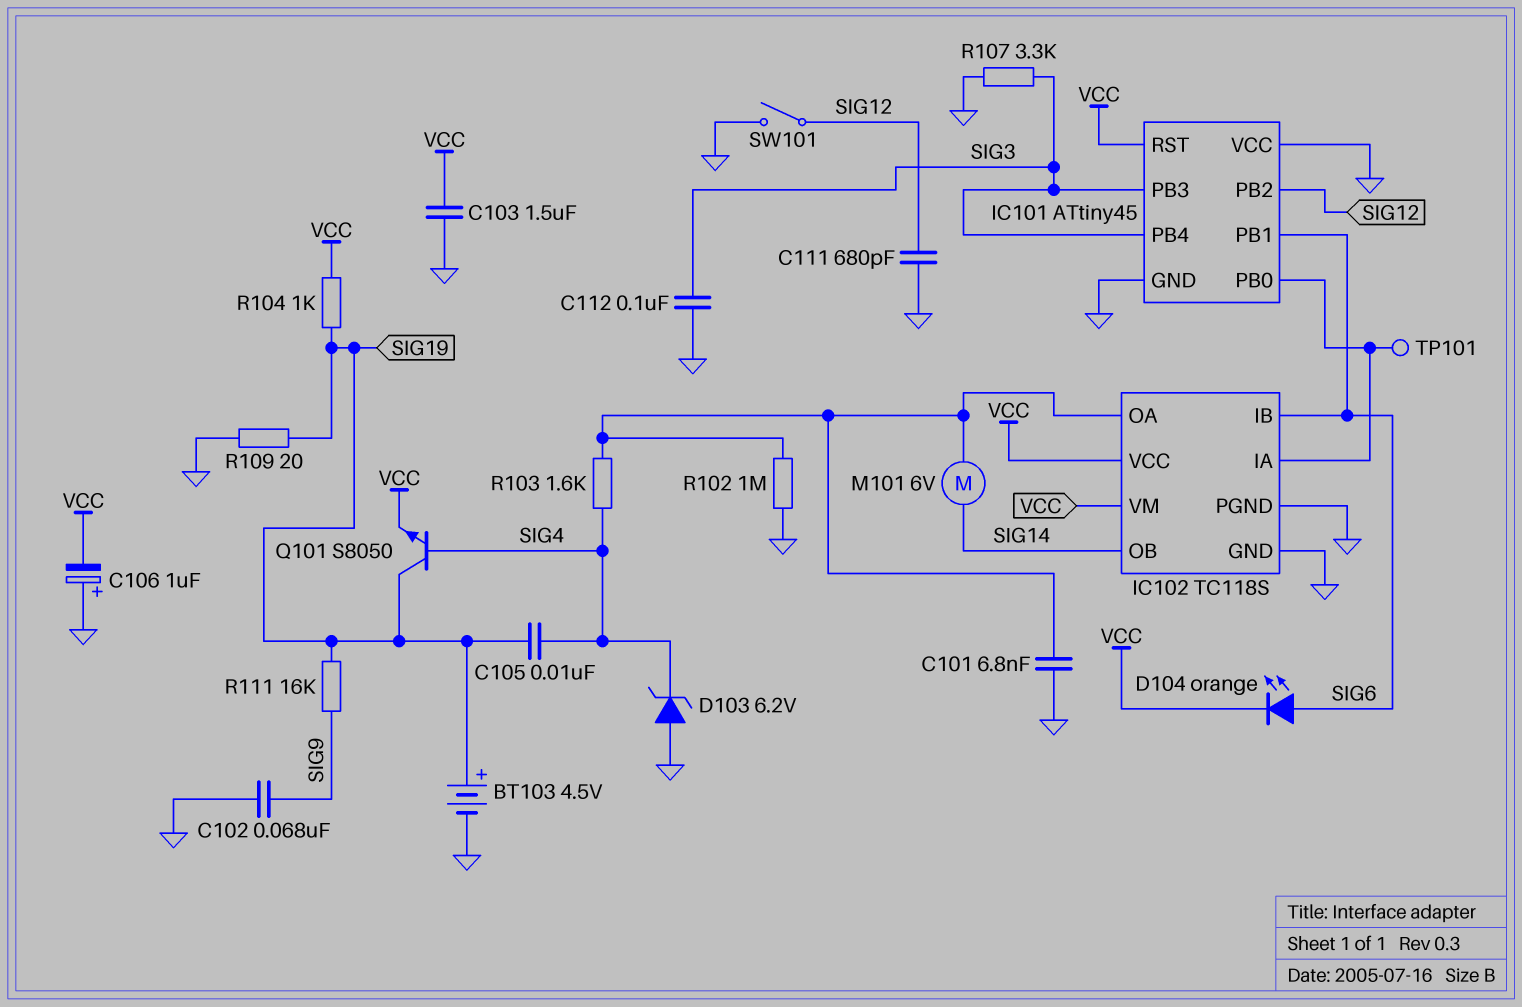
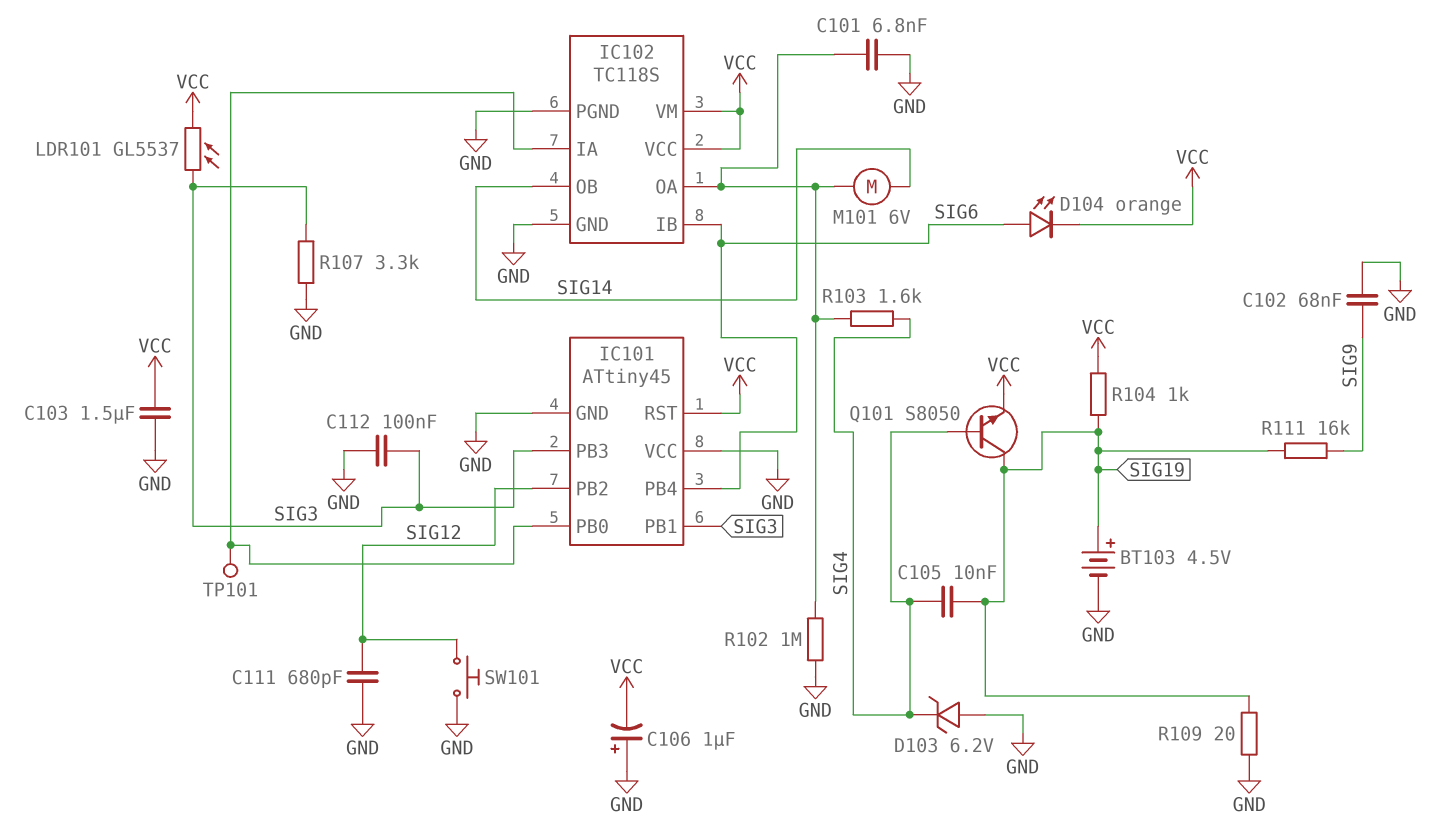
IC101 pin PB1: SIG6 -> SIG3
IC101 pin PB4: SIG3 -> SIG6
LDR101: none -> GL5537 (SIG3, VCC)
SW101: switch (GND, SIG12) -> button (GND, SIG12)

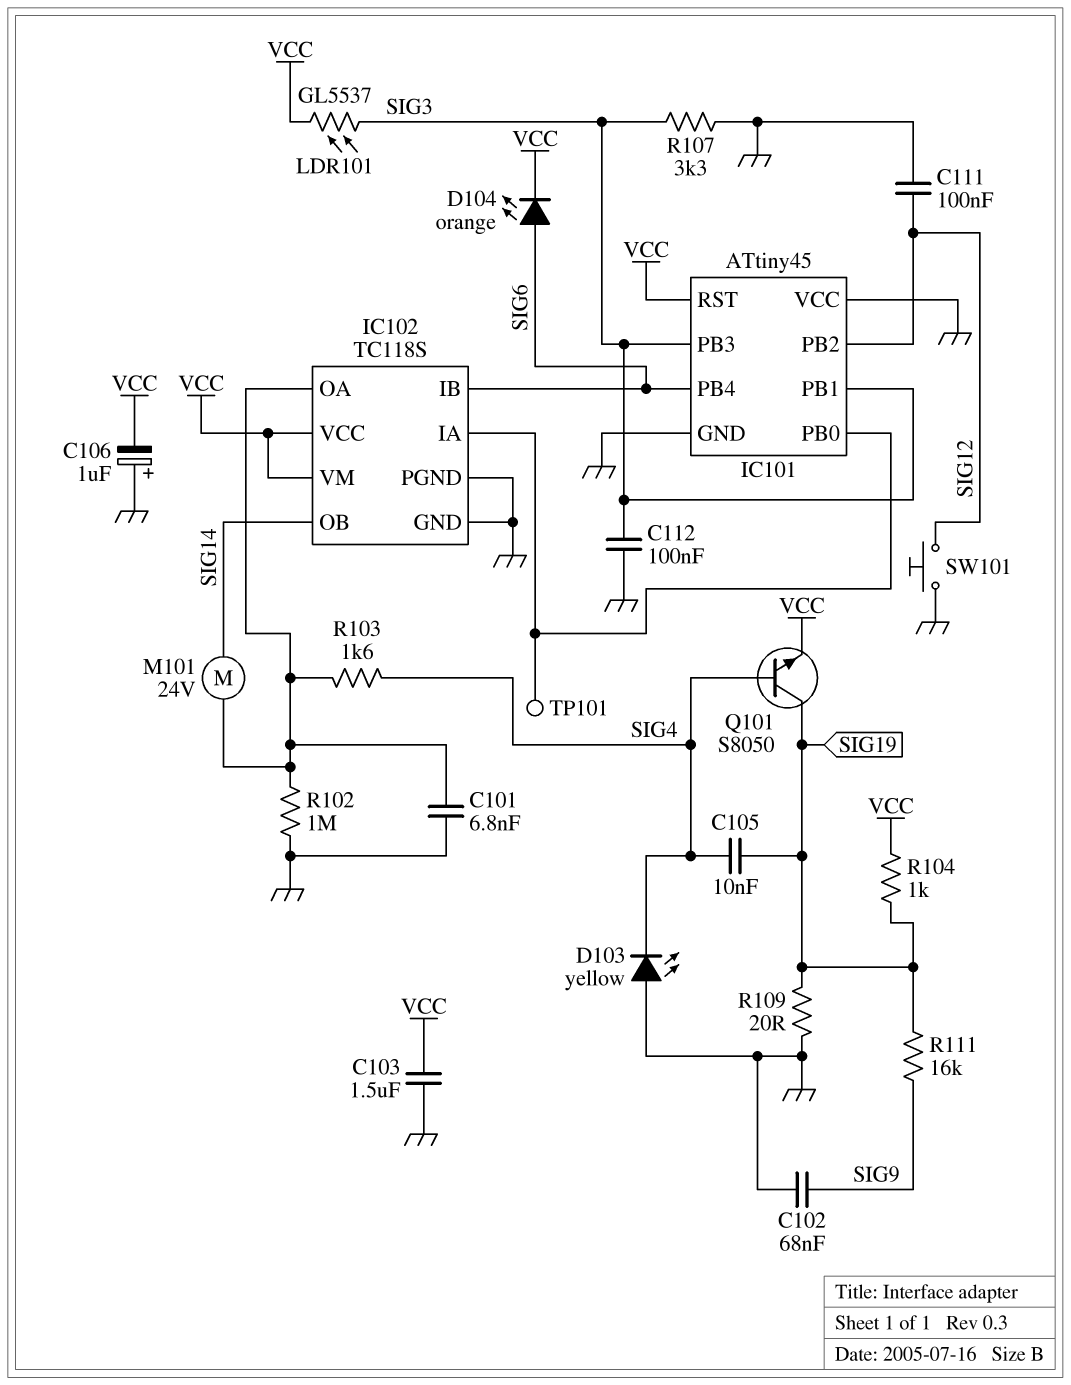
BT103: 4.5V (plus SIG19, minus GND) -> none
C111: 680pF (GND, SIG12) -> 100nF (GND, SIG12)
D103: zener 6.2V (A GND, K SIG4) -> LED yellow (A GND, K SIG4)
M101: motor 6V (IC102/OA, SIG14) -> motor 24V (IC102/OA, SIG14)

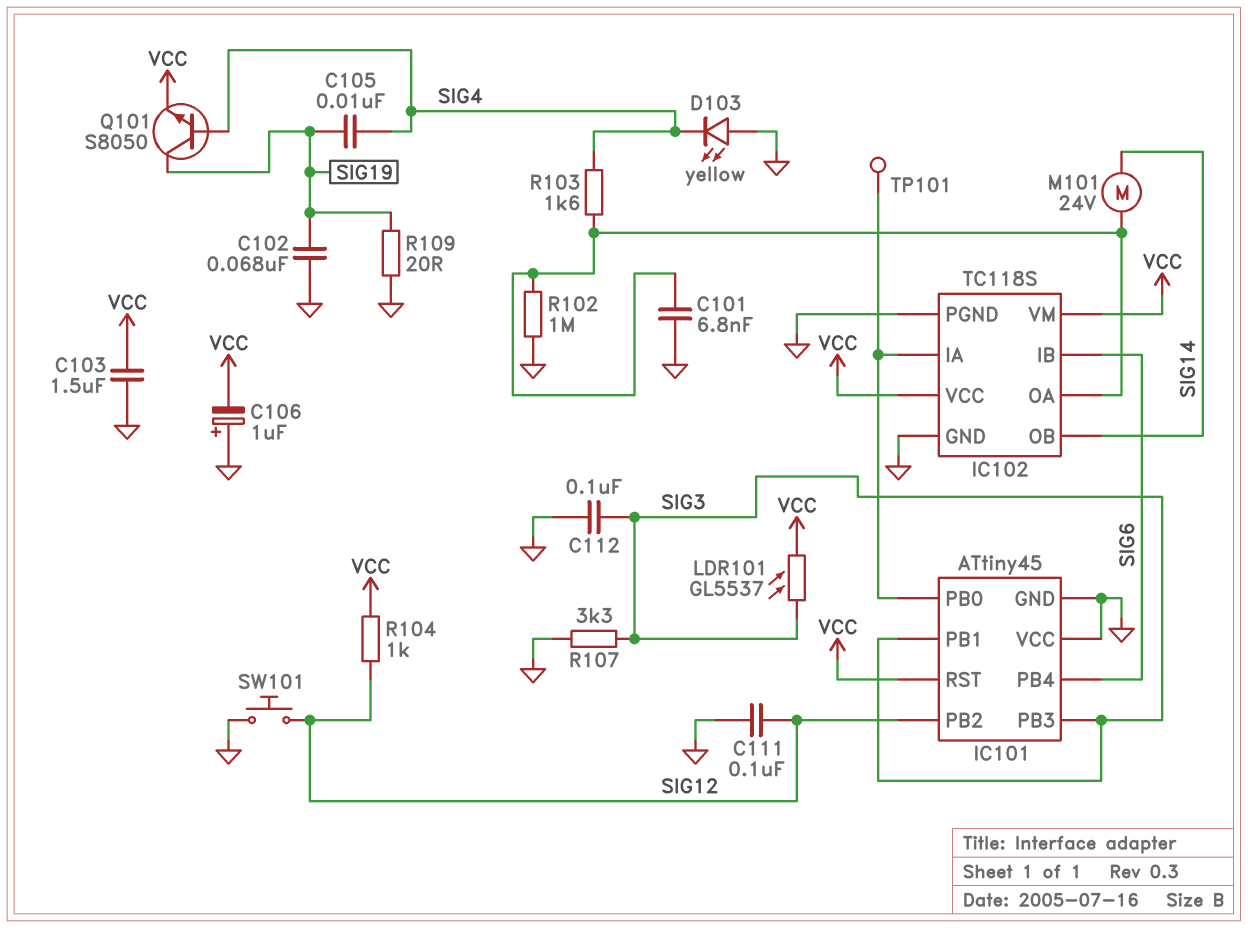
C102: 68nF (GND, SIG9) -> 68nF (GND, SIG19)
D104: LED orange (A SIG6, K VCC) -> none
R104: 1k (SIG19, VCC) -> 1k (SIG12, VCC)
R111: 16k (SIG9, SIG19) -> none

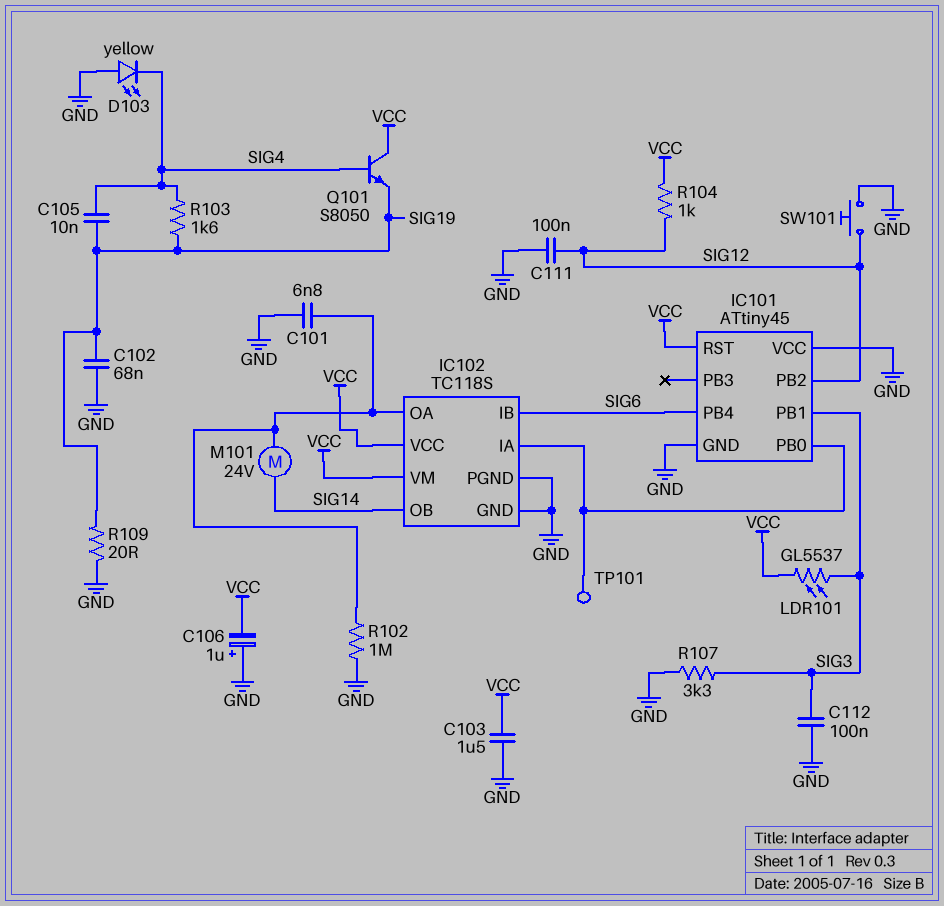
IC101 pin PB3: SIG3 -> none
Q101: NPN S8050 (B SIG4, C SIG19, E VCC) -> NPN S8050 (B SIG4, C VCC, E SIG19)
R103: 1.6k (IC102/OA, SIG4) -> 1.6k (SIG4, SIG19)

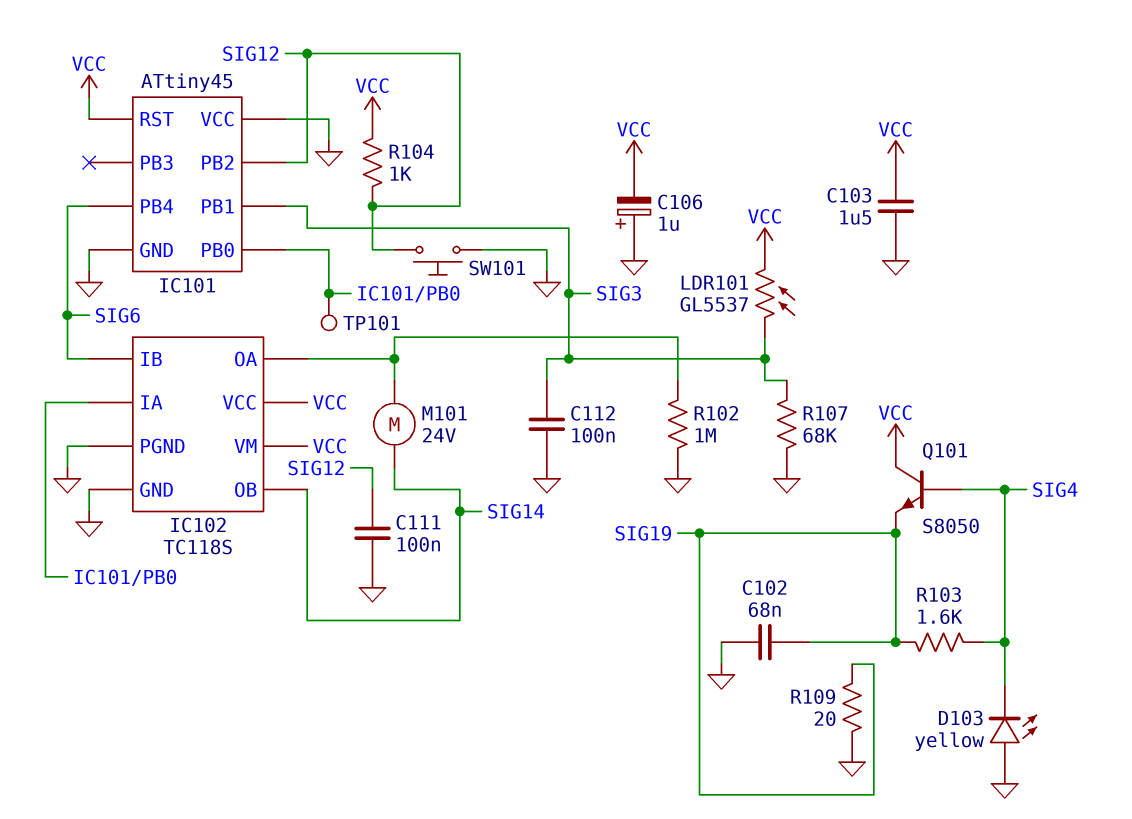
C101: 6.8nF (GND, IC102/OA) -> none
C105: 10nF (SIG4, SIG19) -> none
R107: 3.3k (GND, SIG3) -> 68k (GND, SIG3)

